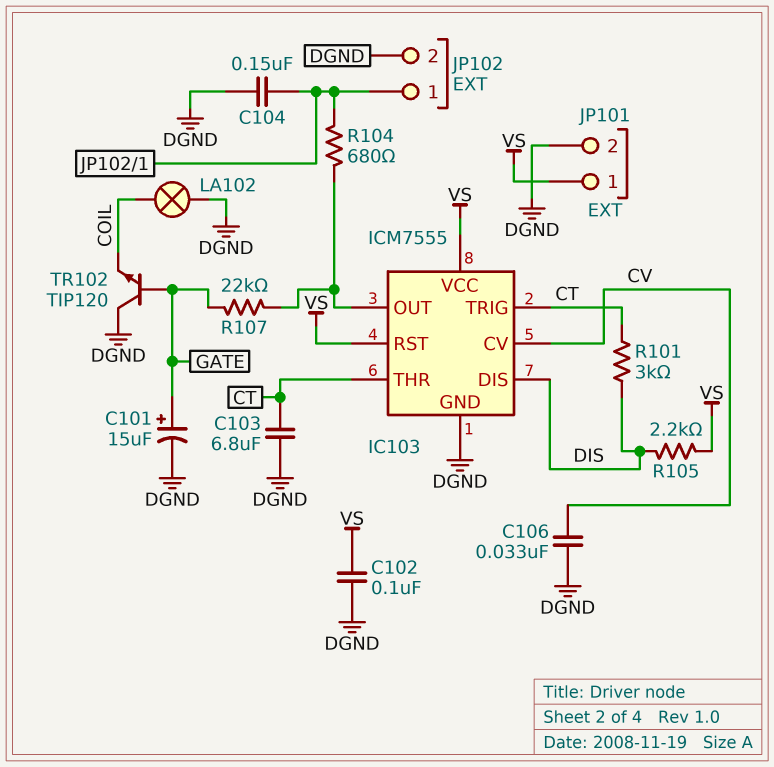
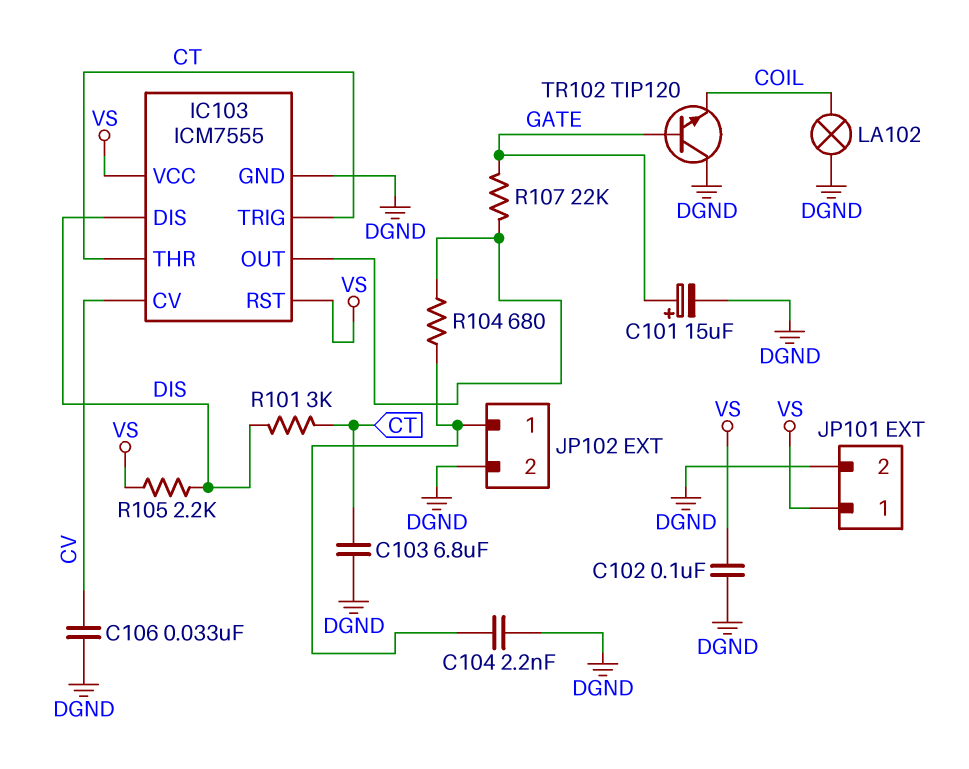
C104: 150nF (DGND, JP102/1) -> 2.2nF (DGND, JP102/1)

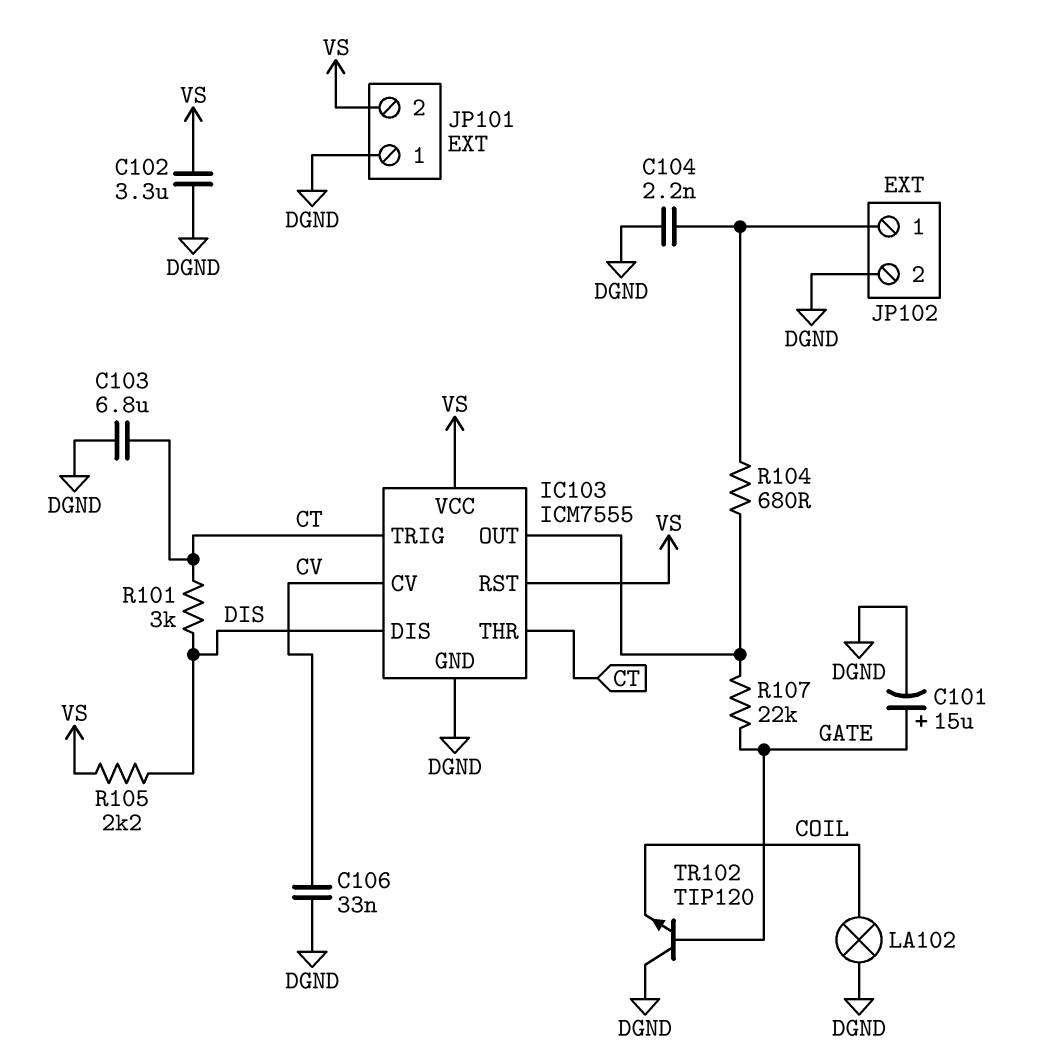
C102: 100nF (DGND, VS) -> 3.3uF (DGND, VS)
JP101 pin 1: VS -> DGND
JP101 pin 2: DGND -> VS

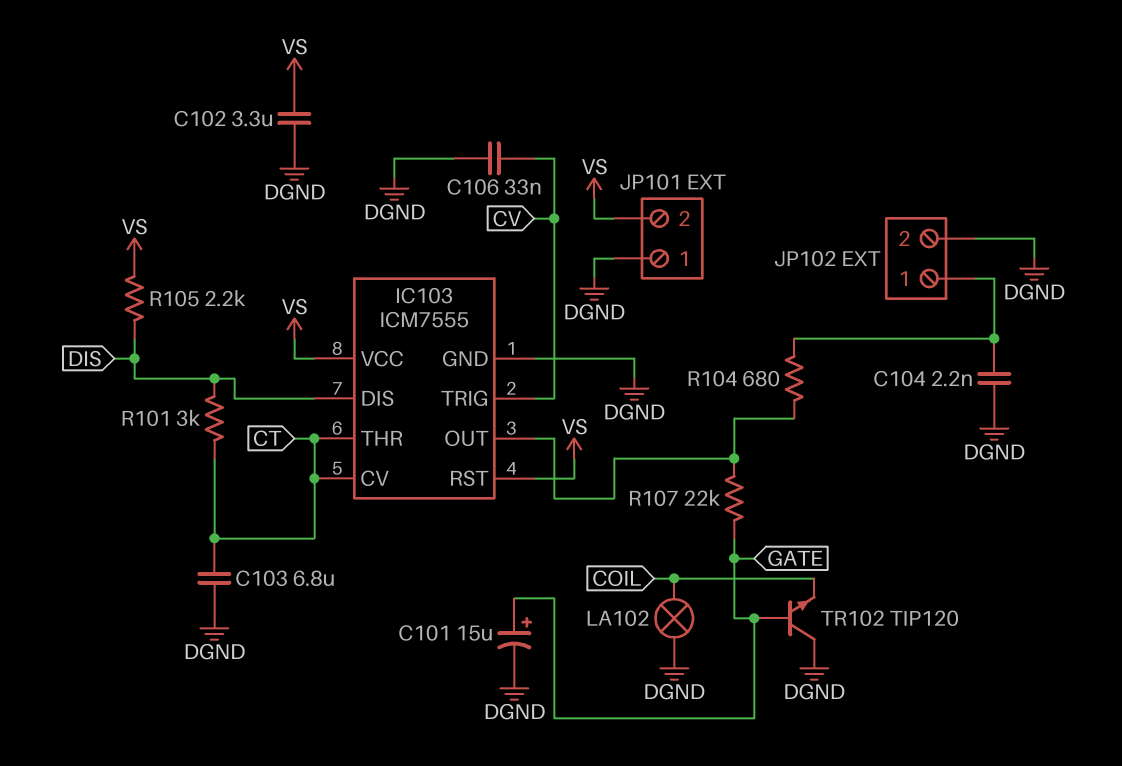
IC103 pin CV: CV -> CT
IC103 pin TRIG: CT -> CV

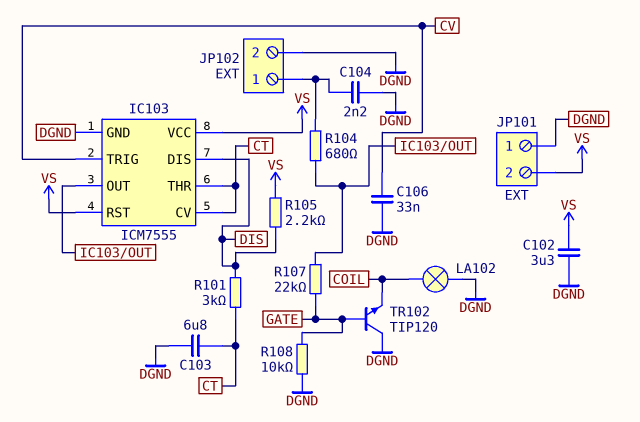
C101: 15uF (plus GATE, minus DGND) -> none
R108: none -> 10k (DGND, GATE)

